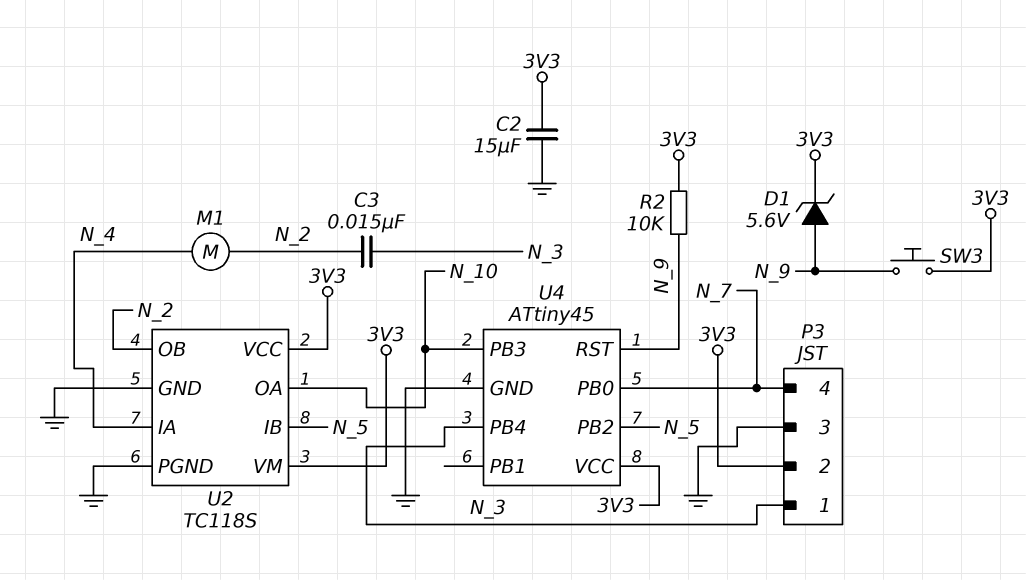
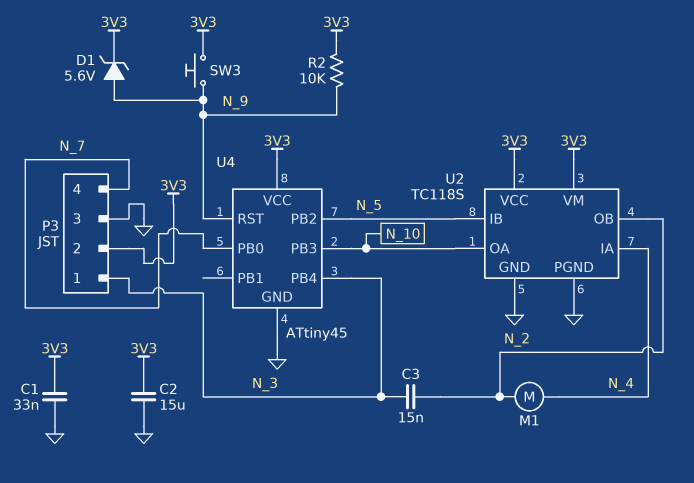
C1: none -> 33nF (3V3, GND)

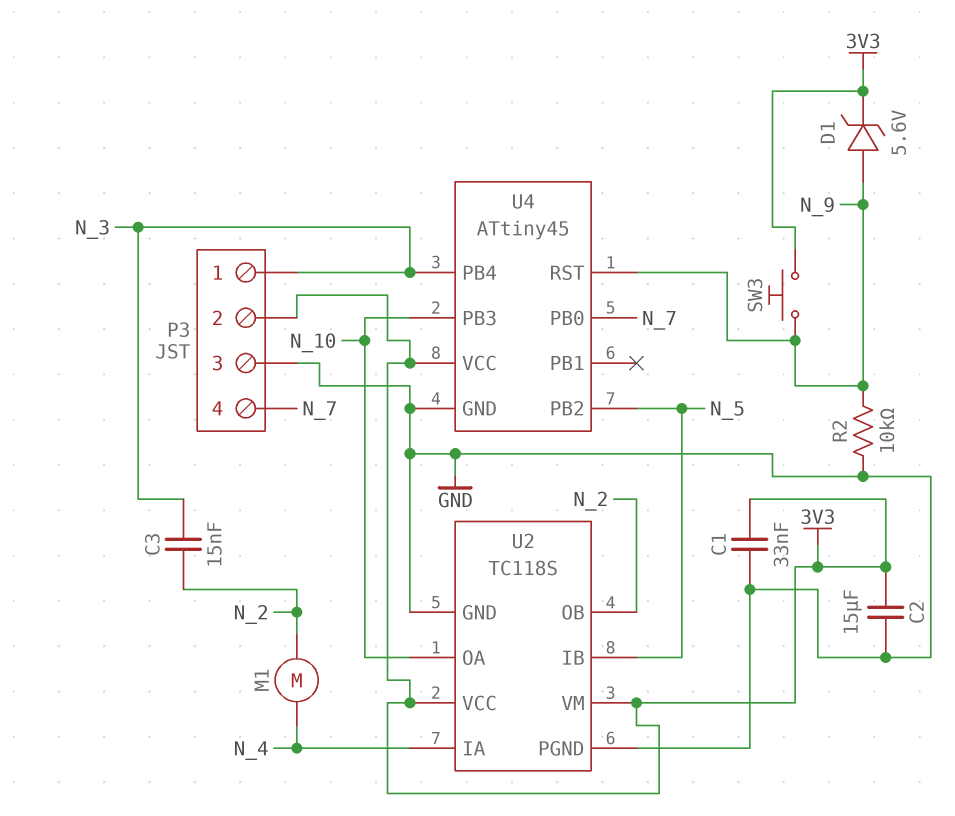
R2: 10k (3V3, N_9) -> 10k (GND, N_9)

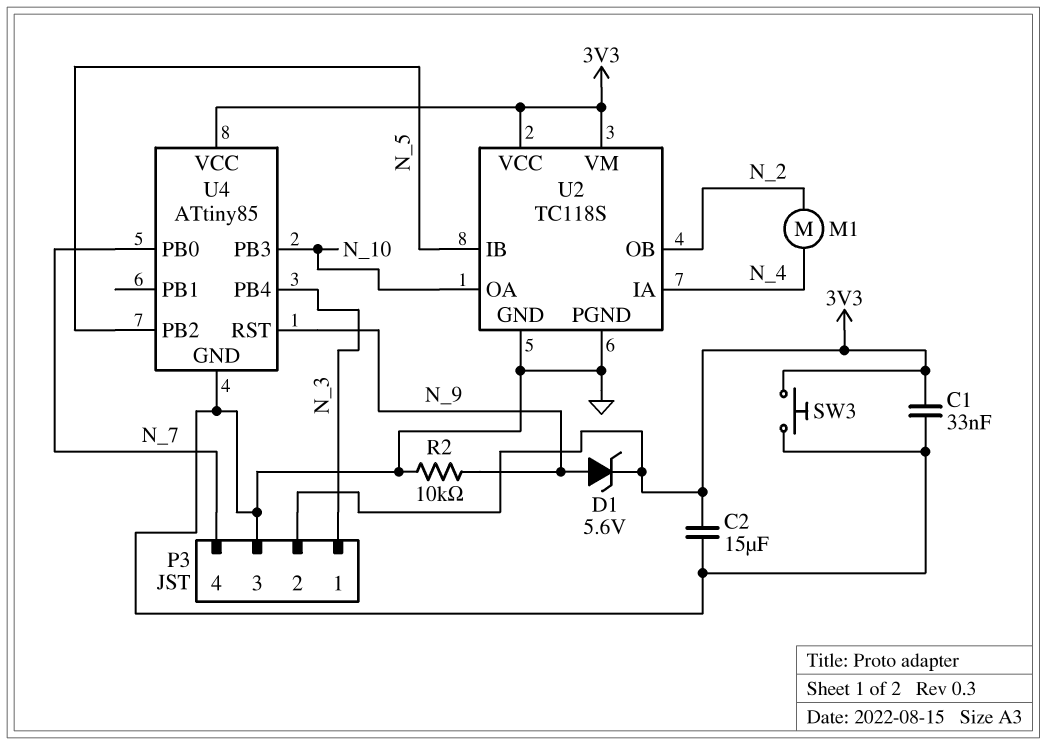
C3: 15nF (N_2, N_3) -> none
SW3: button (3V3, N_9) -> button (3V3, GND)
U4: ATtiny45 -> ATtiny85

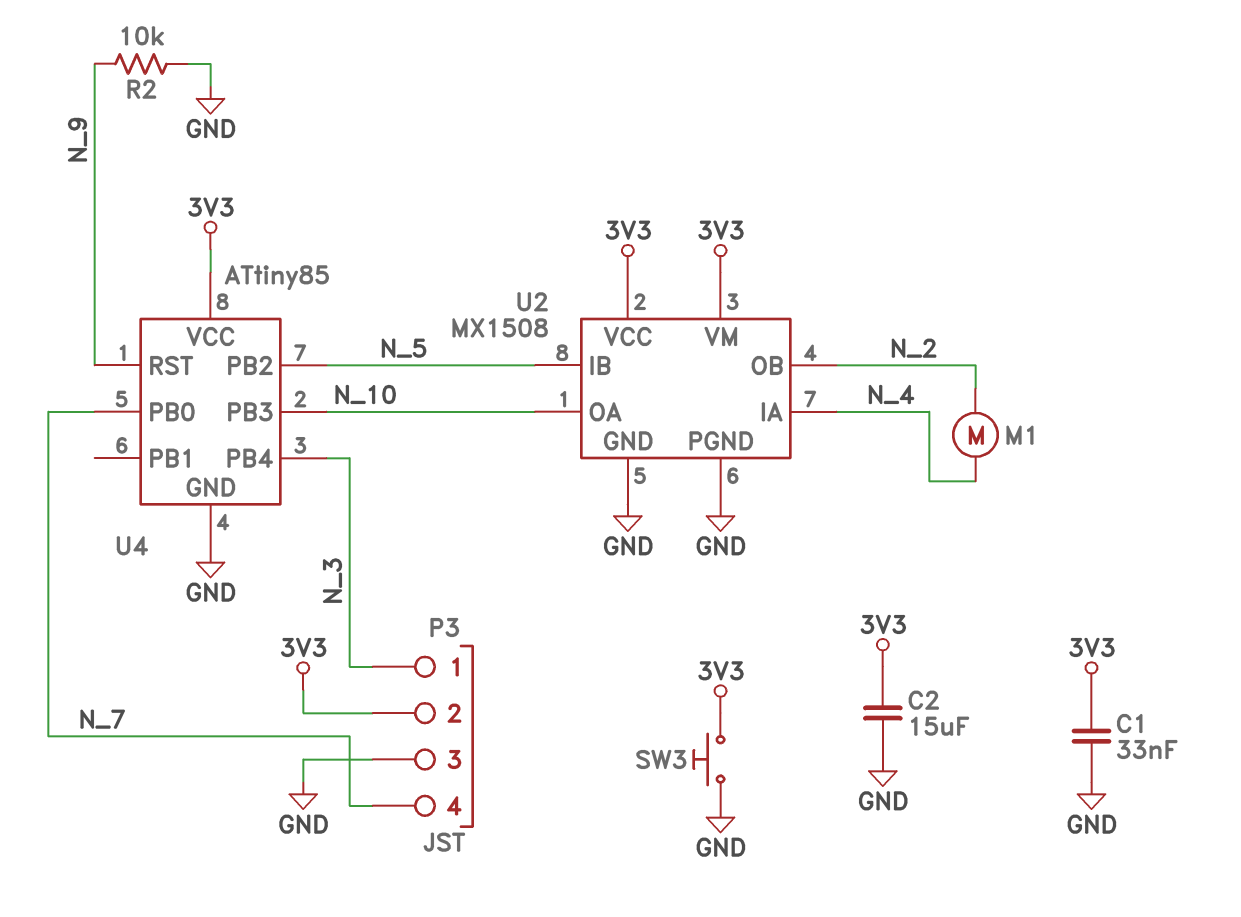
D1: zener 5.6V (A N_9, K 3V3) -> none
U2: TC118S -> MX1508

